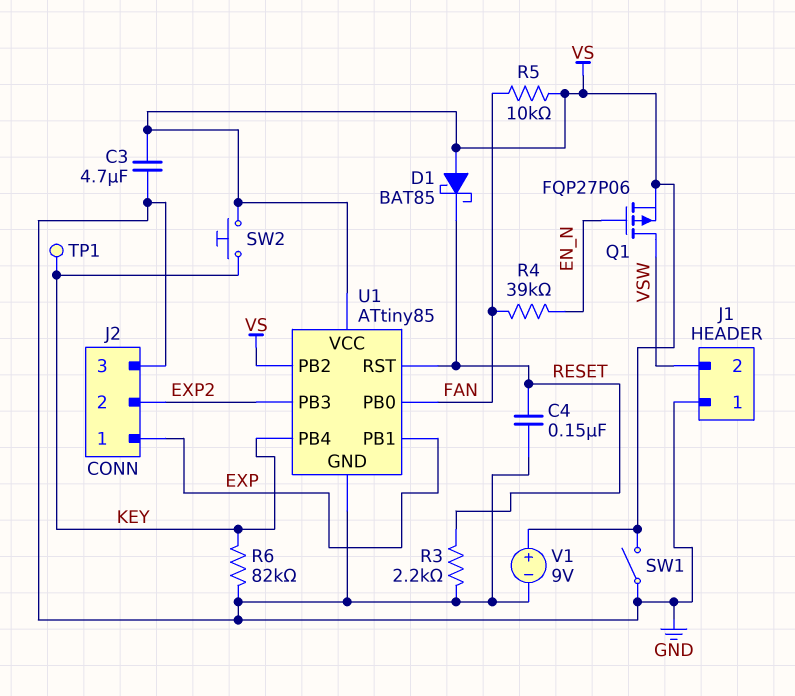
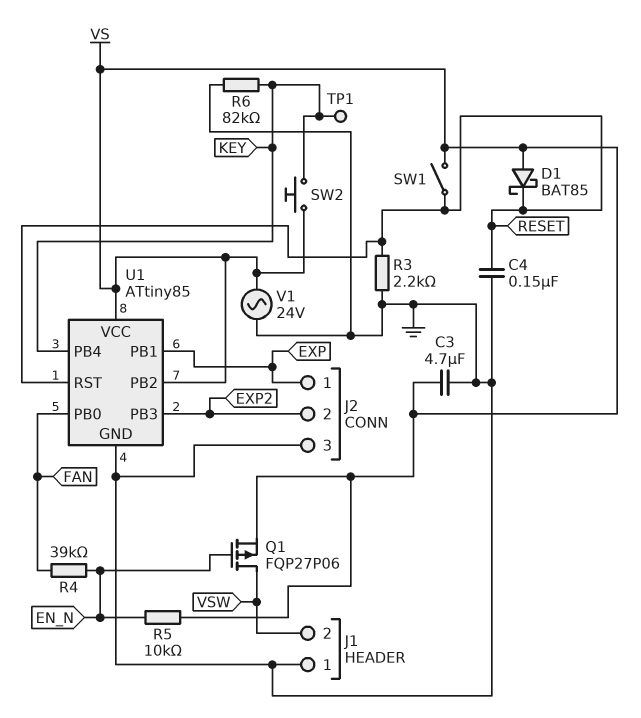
R5: 10k (FAN, VS) -> 10k (EN_N, VS)
SW1: switch (GND, VS) -> switch (RESET, VS)
V1: 9V (plus VS, minus GND) -> AC 24V (GND, VS)

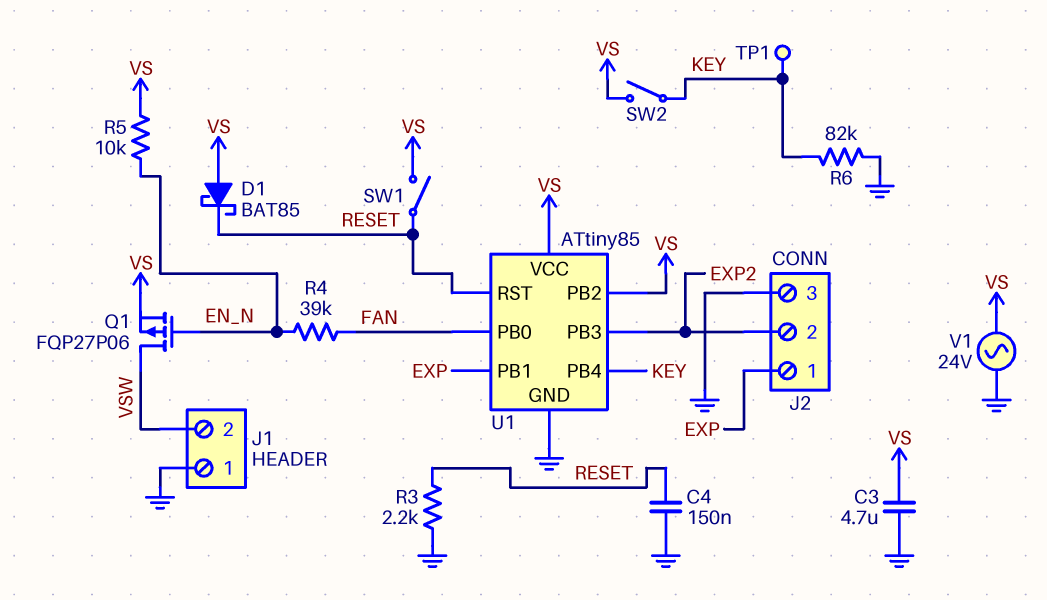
SW2: button (KEY, VS) -> switch (KEY, VS)

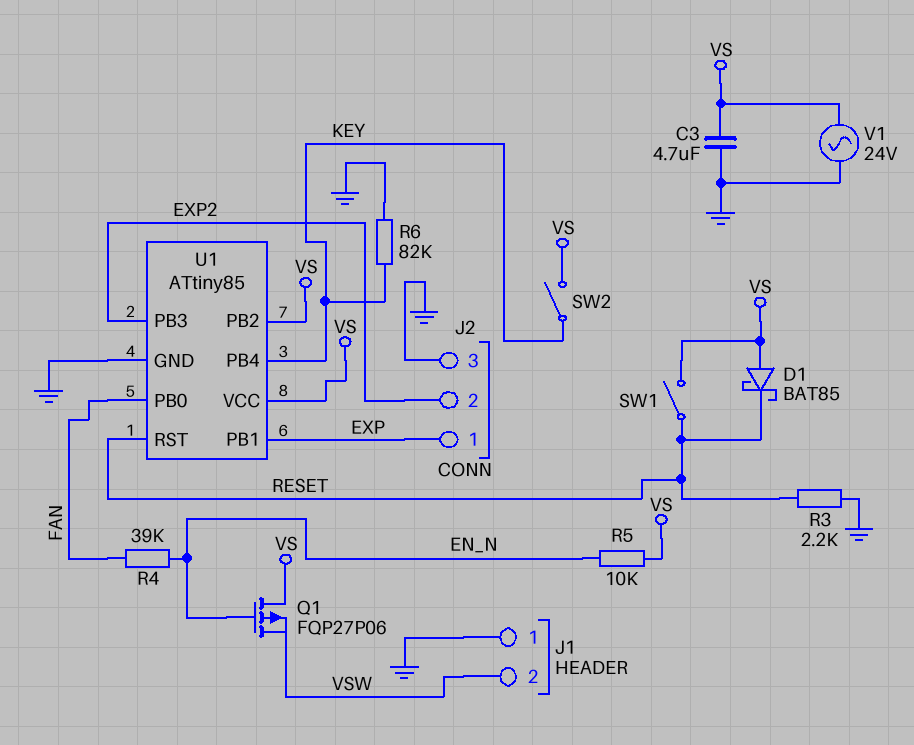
C4: 150nF (GND, RESET) -> none
Q1: PMOS FQP27P06 (G EN_N, D VSW, S VS) -> PMOS FQP27P06 (G EN_N, D VS, S VSW)
TP1: test point (KEY) -> none

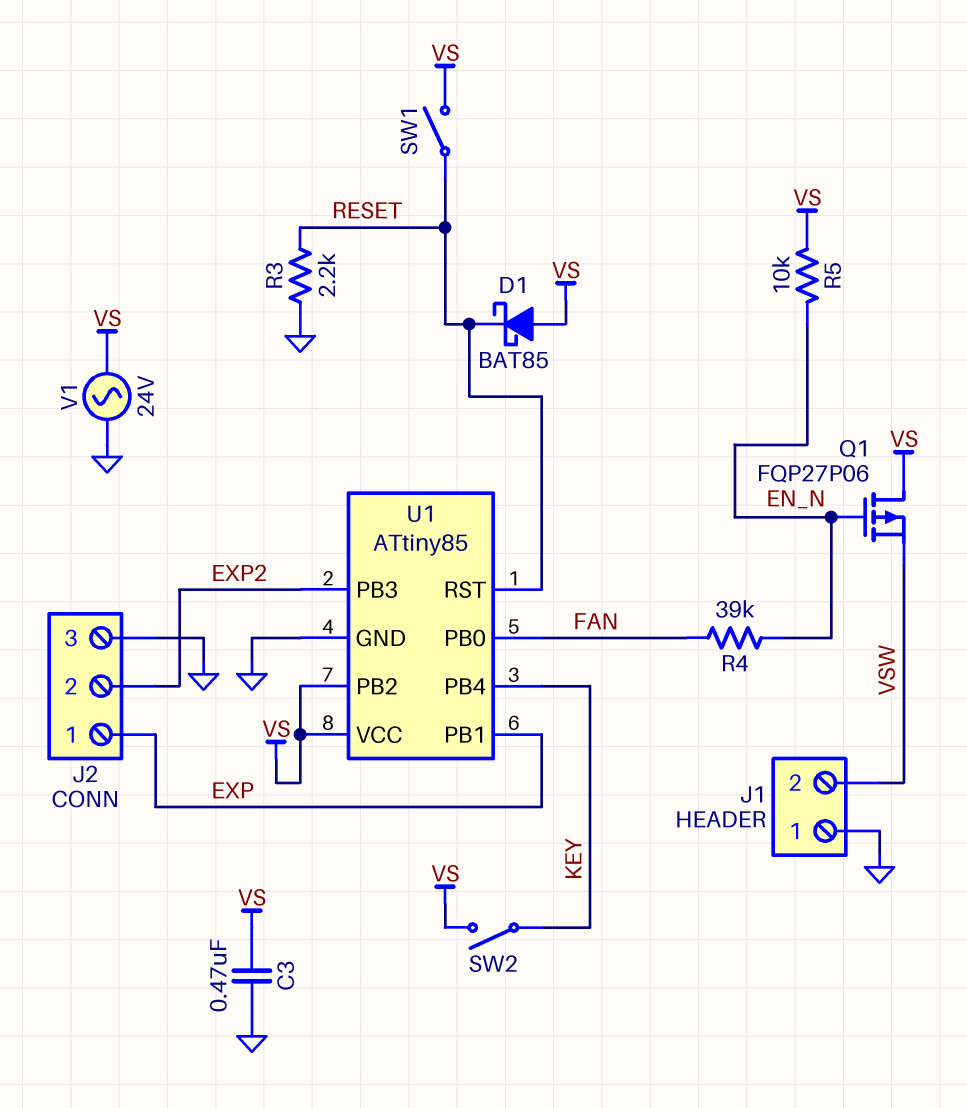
C3: 4.7uF (GND, VS) -> 470nF (GND, VS)
R6: 82k (GND, KEY) -> none

